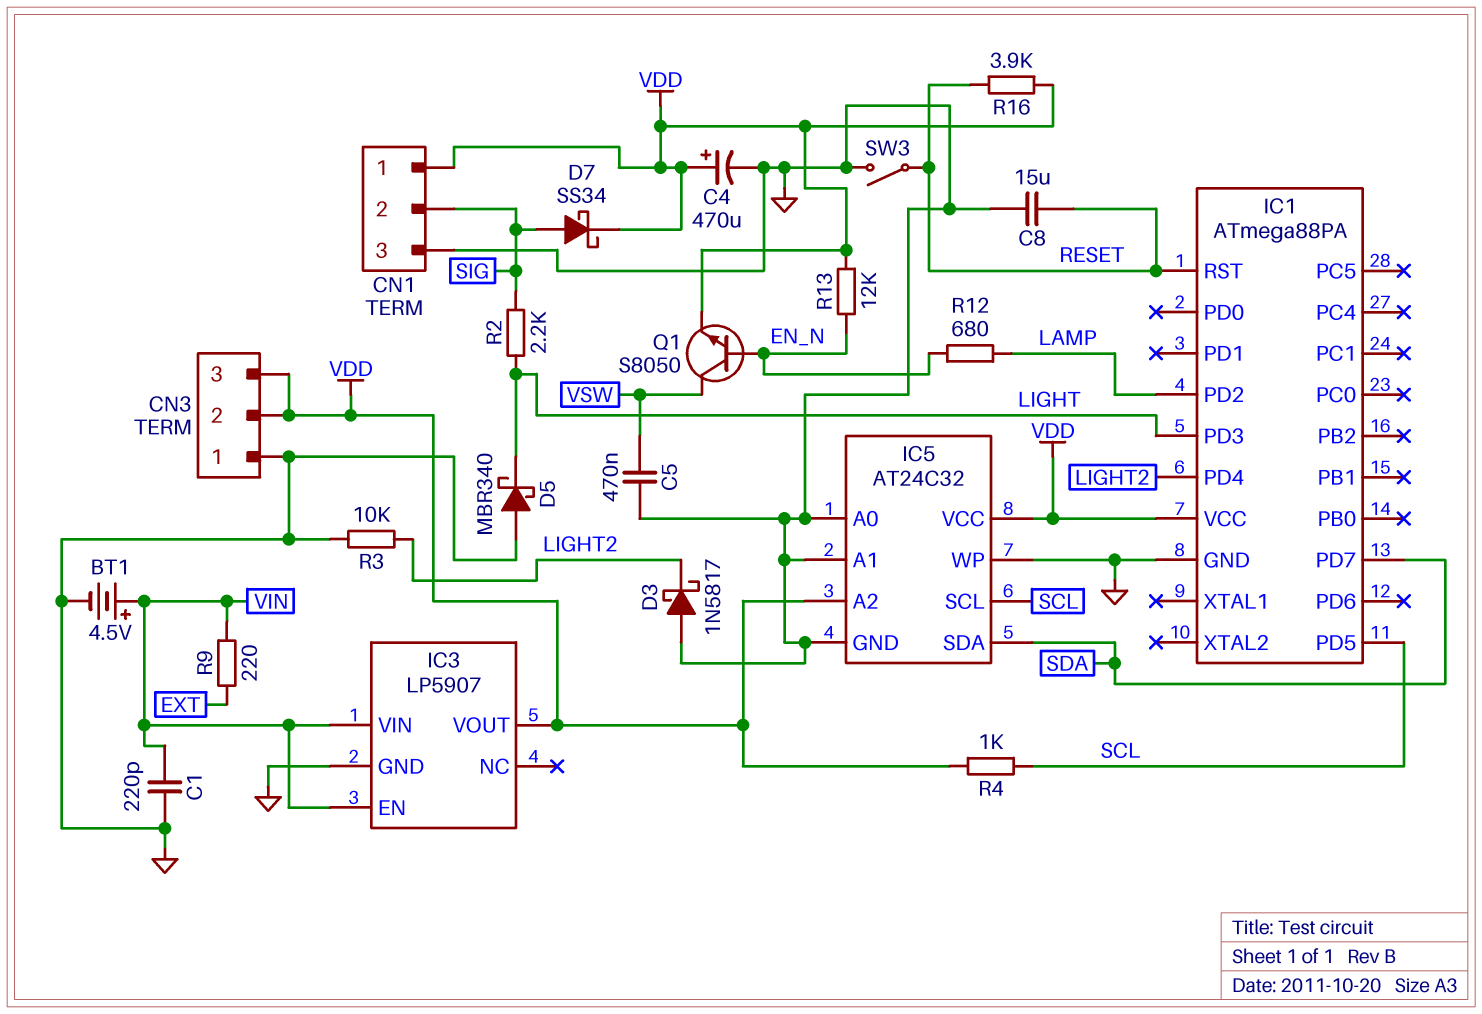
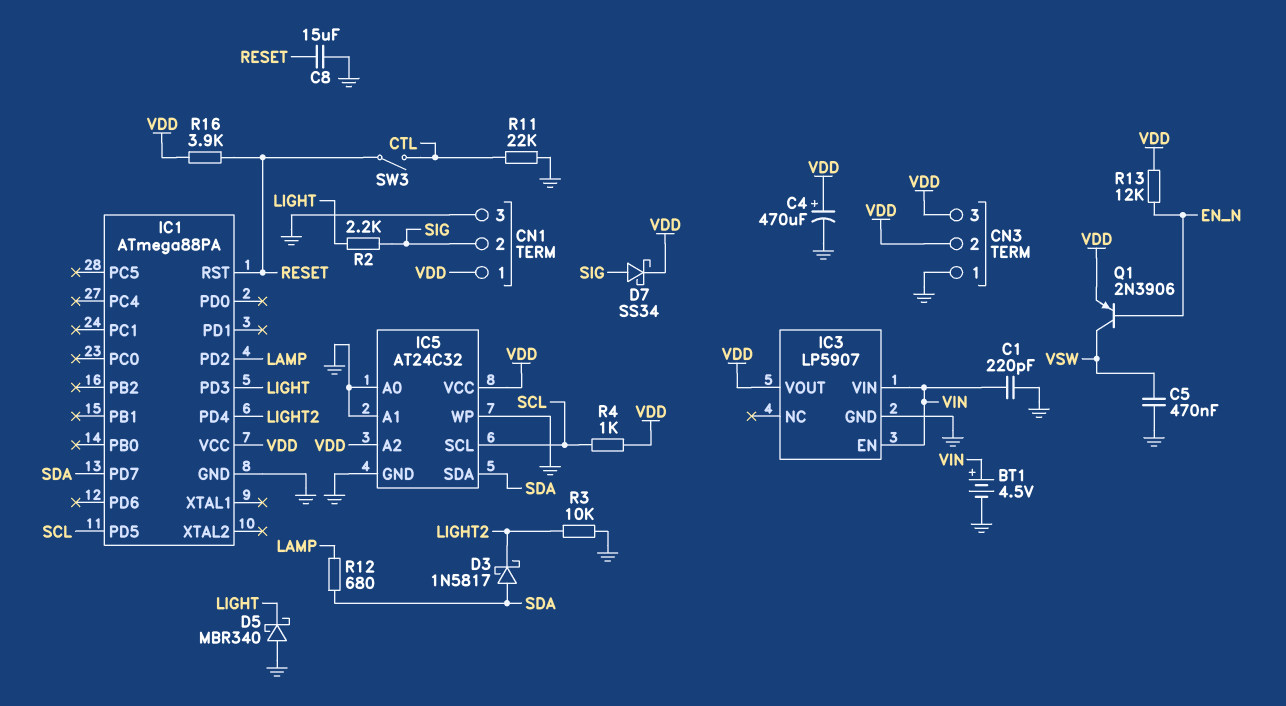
D3: schottky 1N5817 (A GND, K LIGHT2) -> schottky 1N5817 (A SDA, K LIGHT2)
Q1: NPN S8050 (B EN_N, C VSW, E VDD) -> PNP 2N3906 (B EN_N, C VSW, E VDD)
R9: 220 (EXT, VIN) -> none
R11: none -> 22k (CTL, GND)
R12: 680 (EN_N, LAMP) -> 680 (LAMP, SDA)
SW3: switch (GND, RESET) -> switch (CTL, RESET)

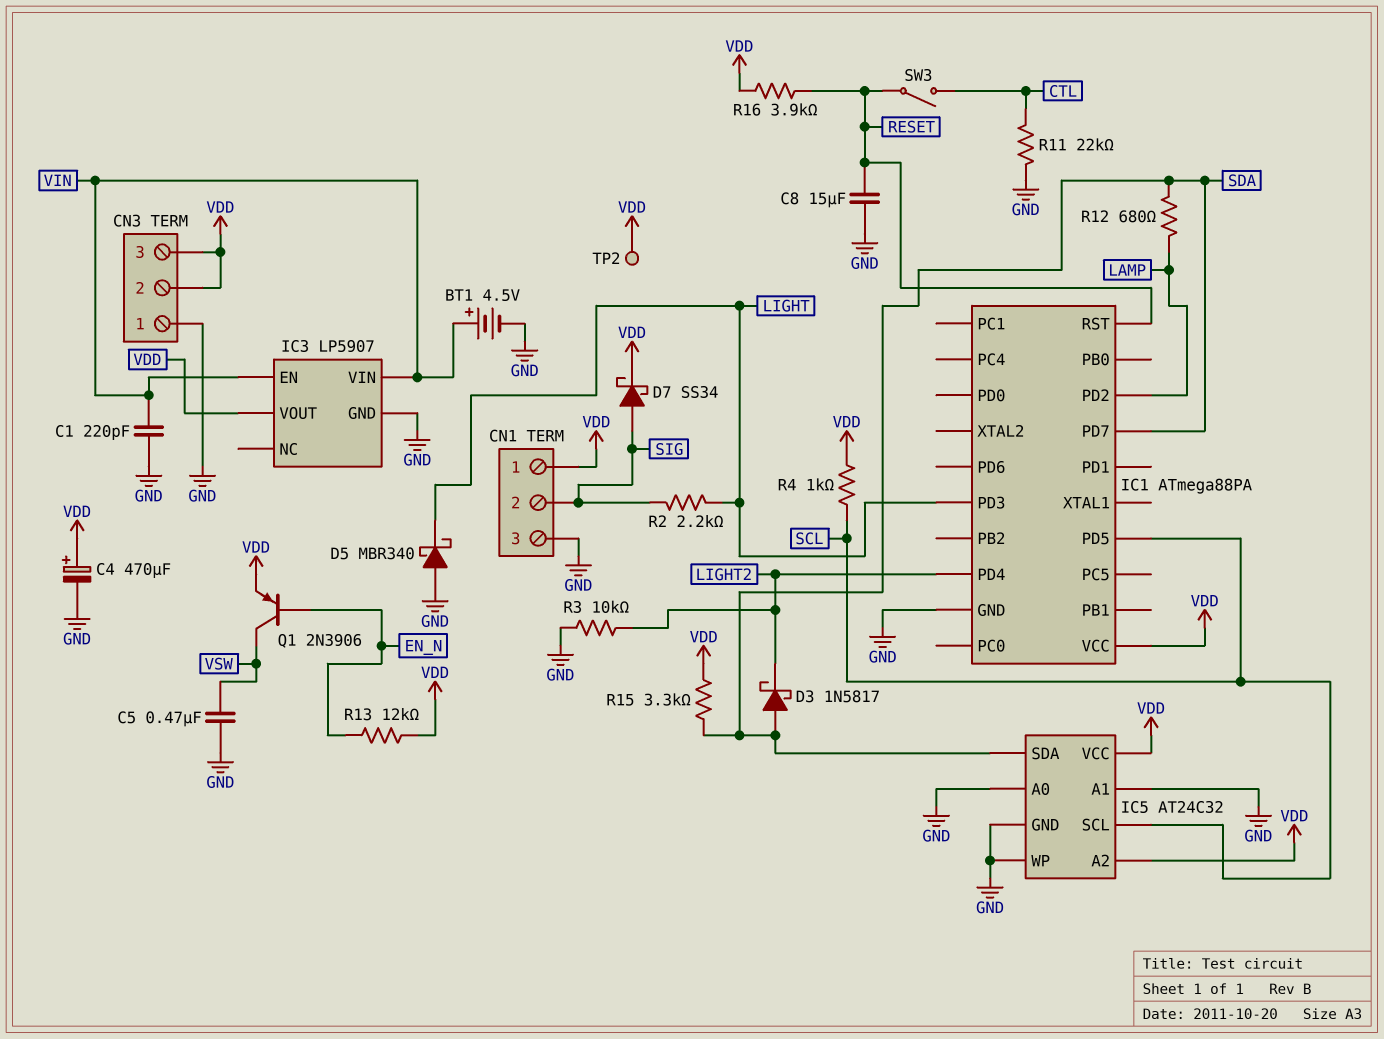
R15: none -> 3.3k (SDA, VDD)
TP2: none -> test point (VDD)

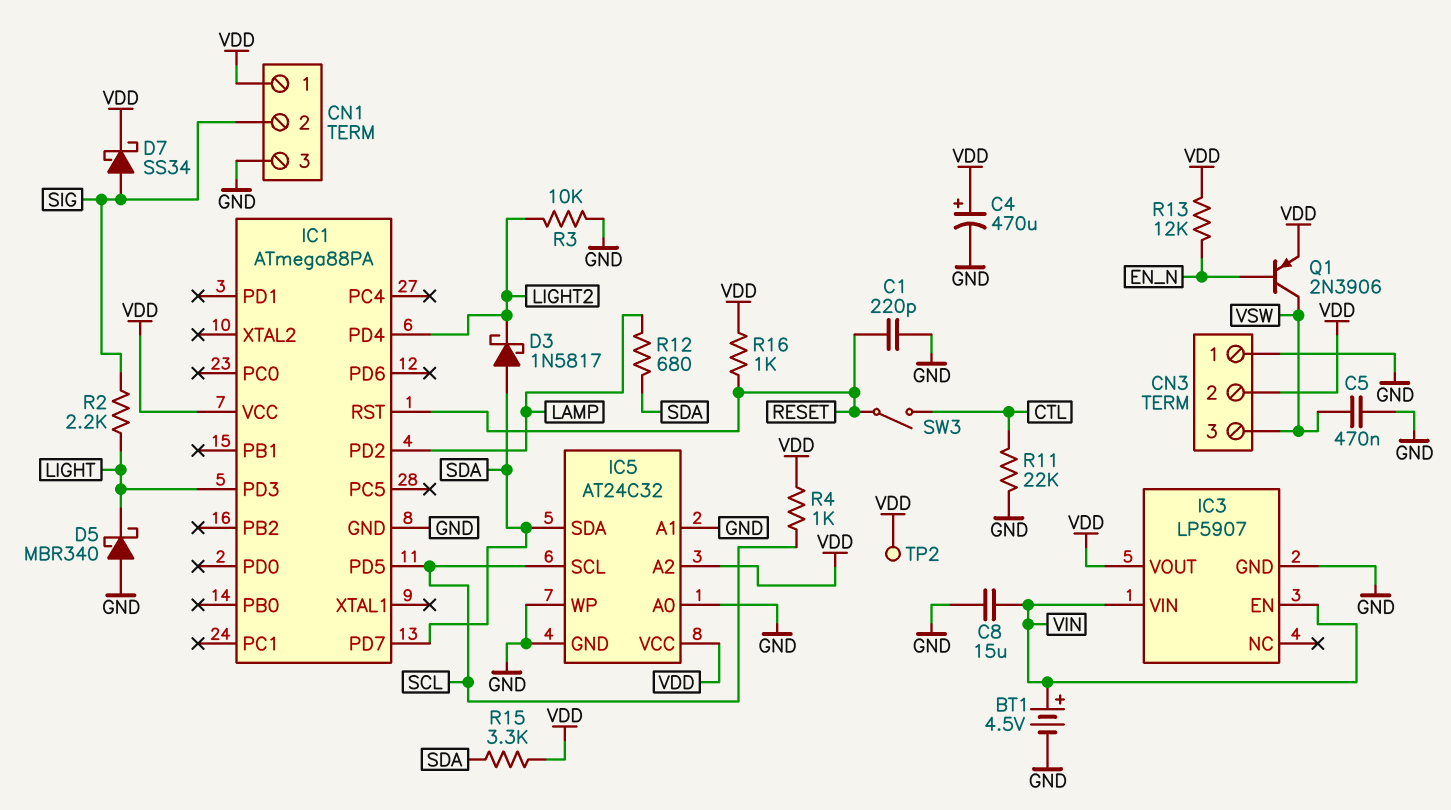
C1: 220pF (GND, VIN) -> 220pF (GND, RESET)
C8: 15uF (GND, RESET) -> 15uF (GND, VIN)
CN3 pin 3: VDD -> VSW
R16: 3.9k (RESET, VDD) -> 1k (RESET, VDD)

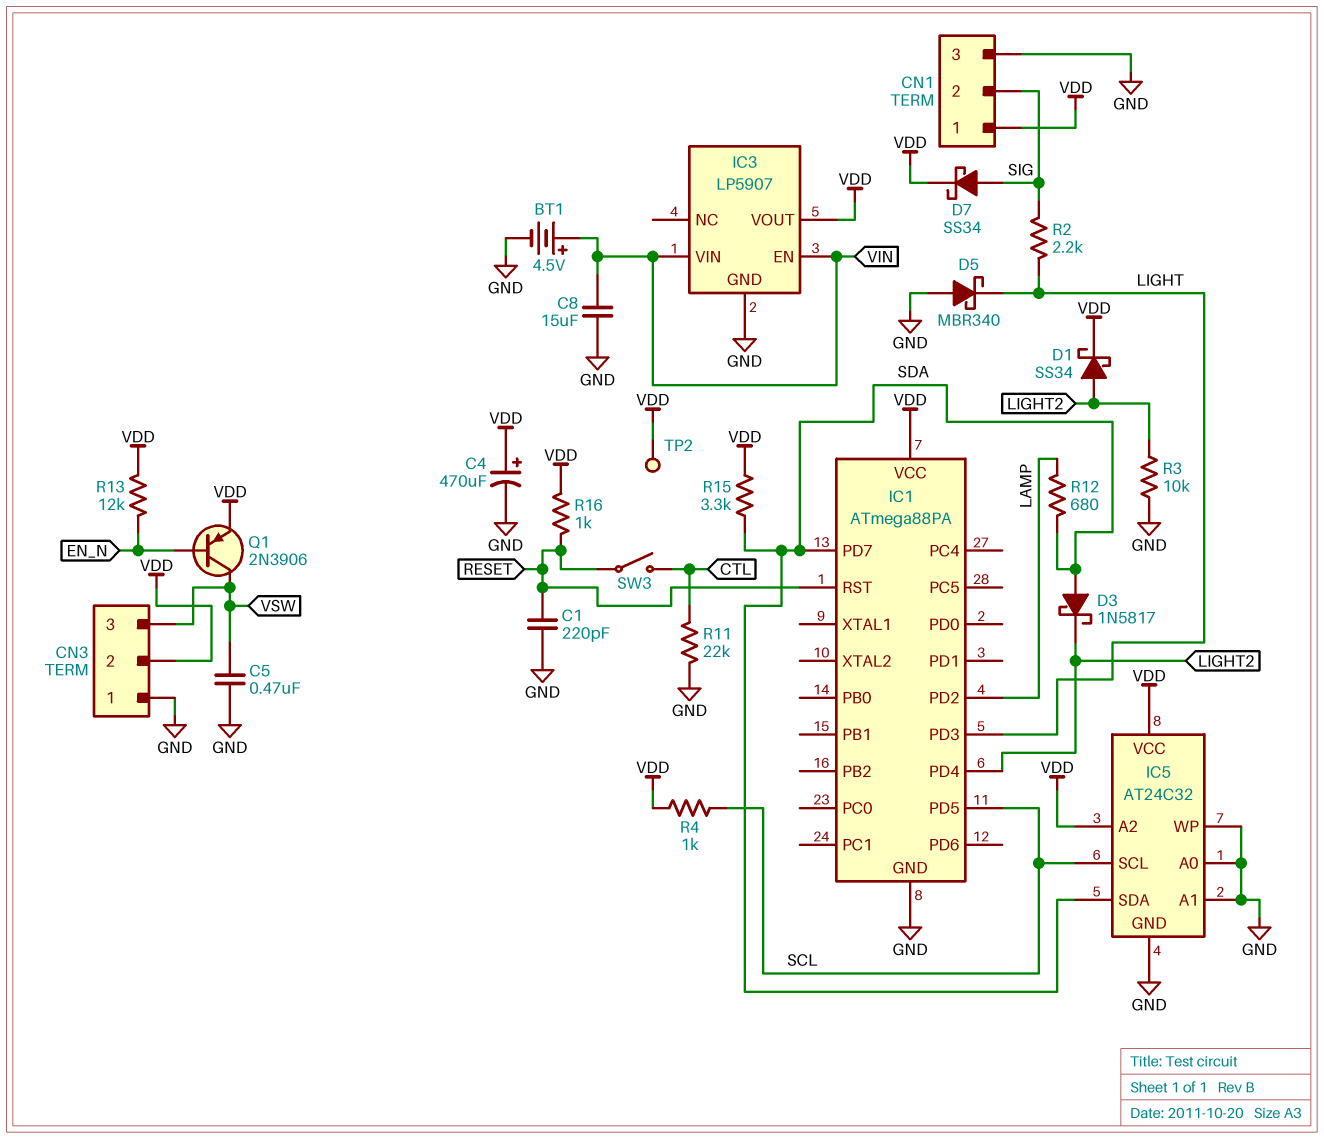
D1: none -> schottky SS34 (A LIGHT2, K VDD)

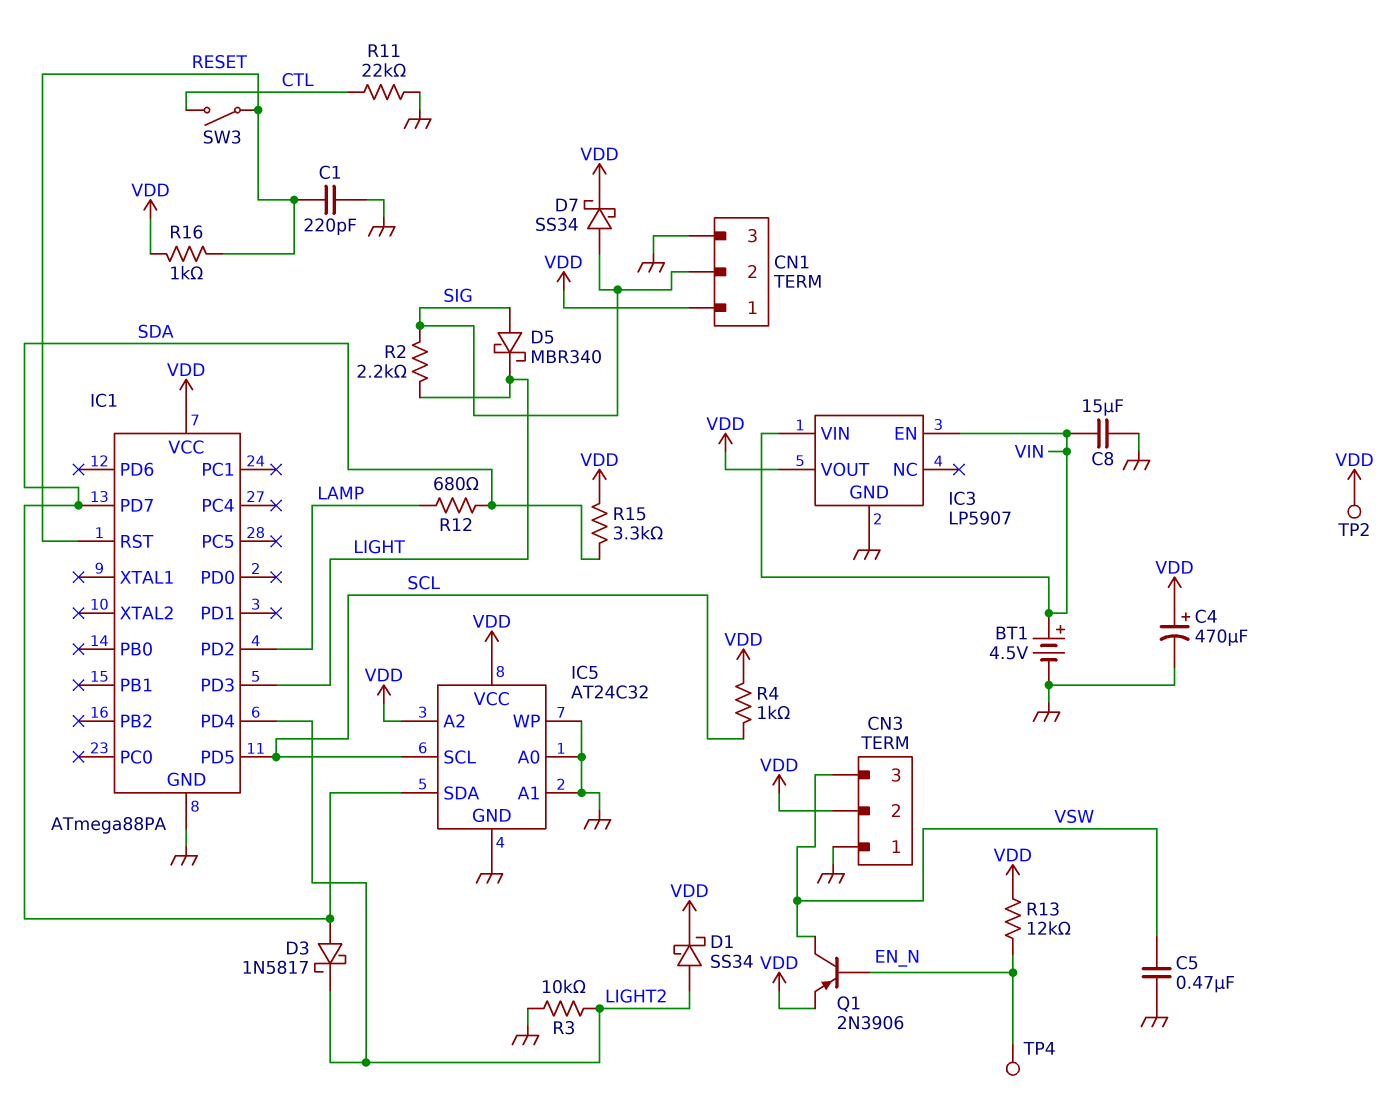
D5: schottky MBR340 (A GND, K LIGHT) -> schottky MBR340 (A SIG, K LIGHT)
TP4: none -> test point (EN_N)

